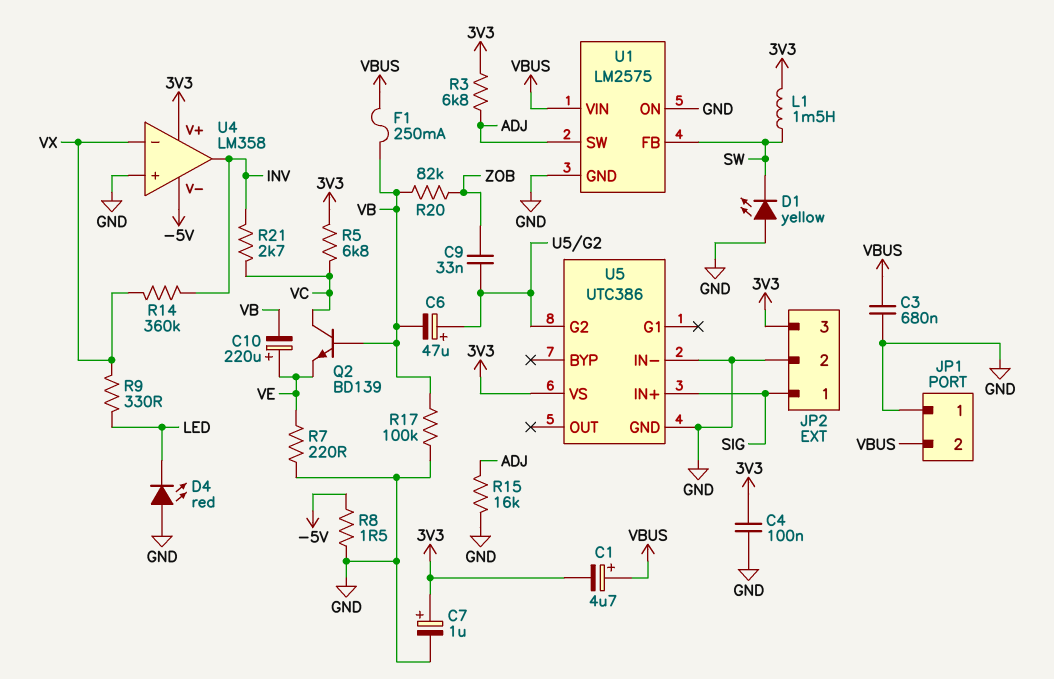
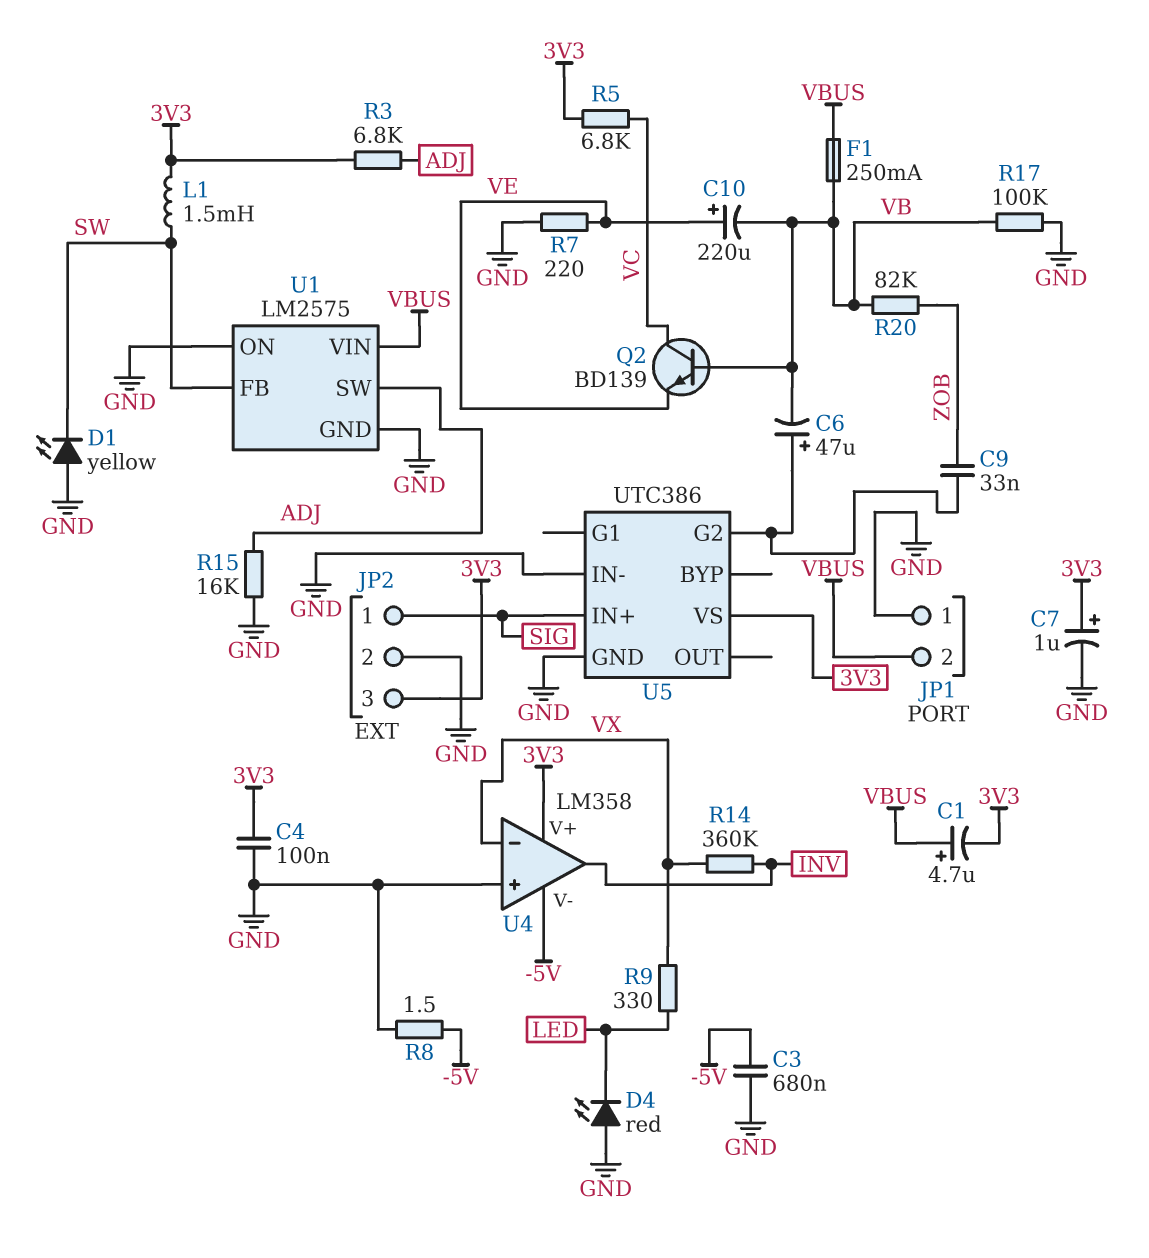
C3: 680nF (GND, VBUS) -> 680nF (-5V, GND)
R21: 2.7k (INV, VC) -> none

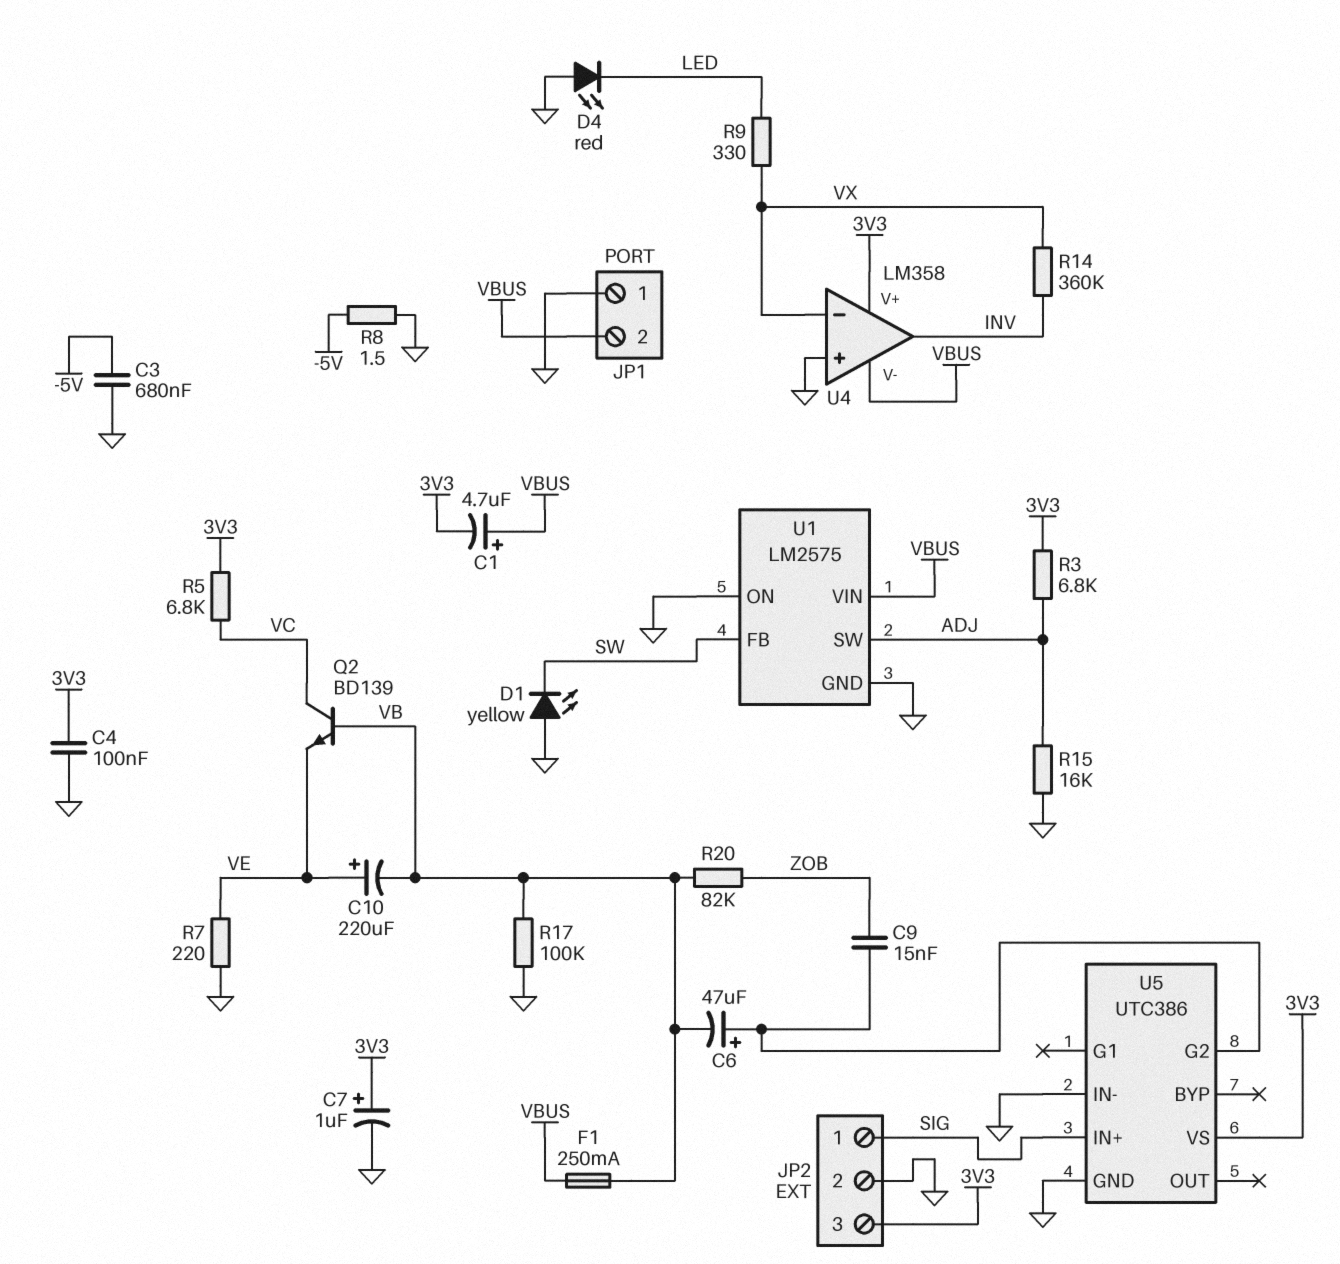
C9: 33nF (U5/G2, ZOB) -> 15nF (U5/G2, ZOB)
L1: 1.5mH (3V3, SW) -> none
U4 pin V-: -5V -> VBUS

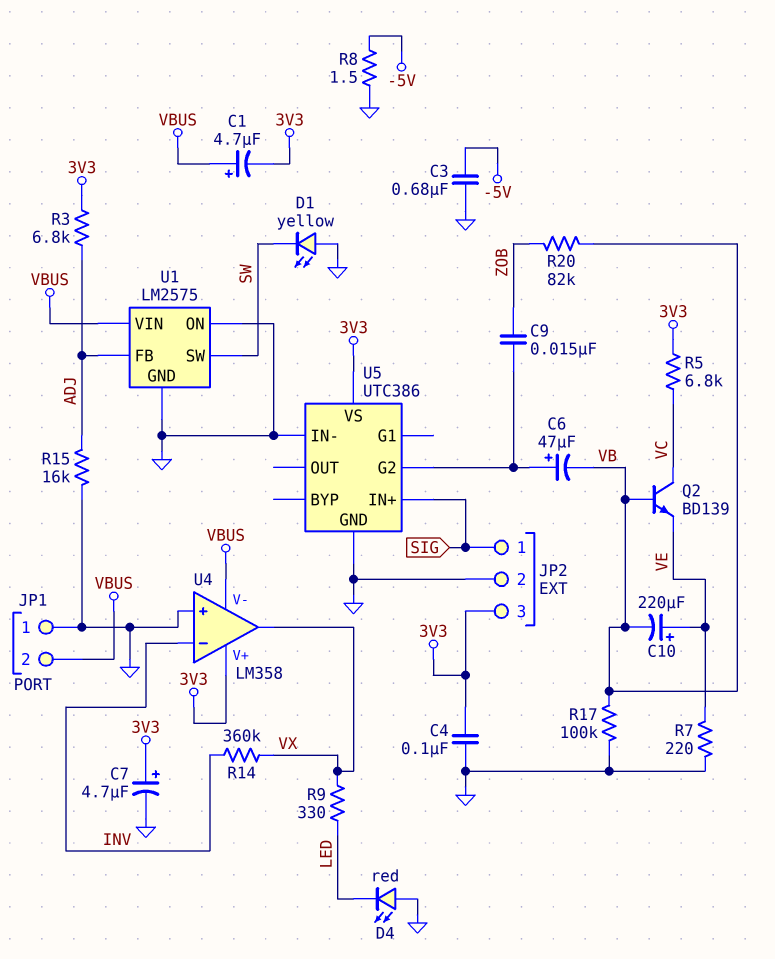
C7: 1uF (plus 3V3, minus GND) -> 4.7uF (plus 3V3, minus GND)
F1: 250mA (VB, VBUS) -> none
U1 pin FB: SW -> ADJ
U1 pin SW: ADJ -> SW
U4 pin in-: VX -> INV
U4 pin out: INV -> VX

